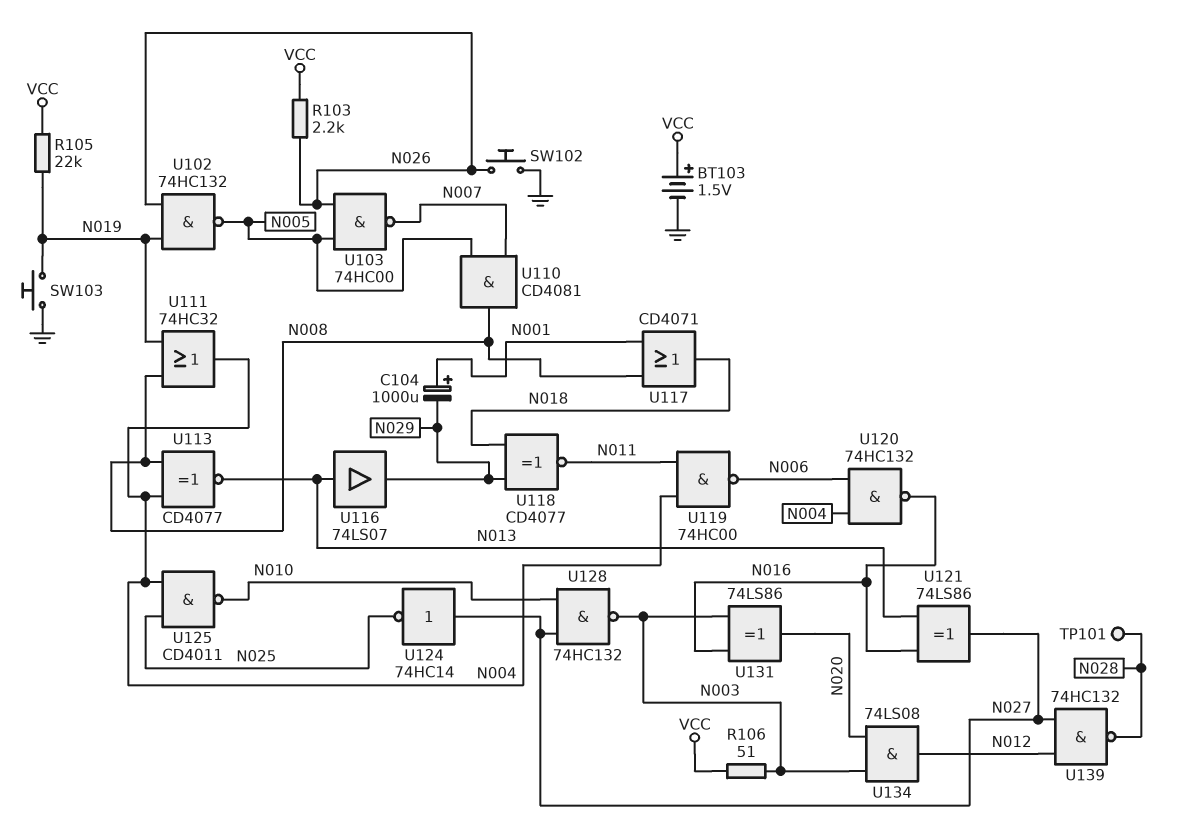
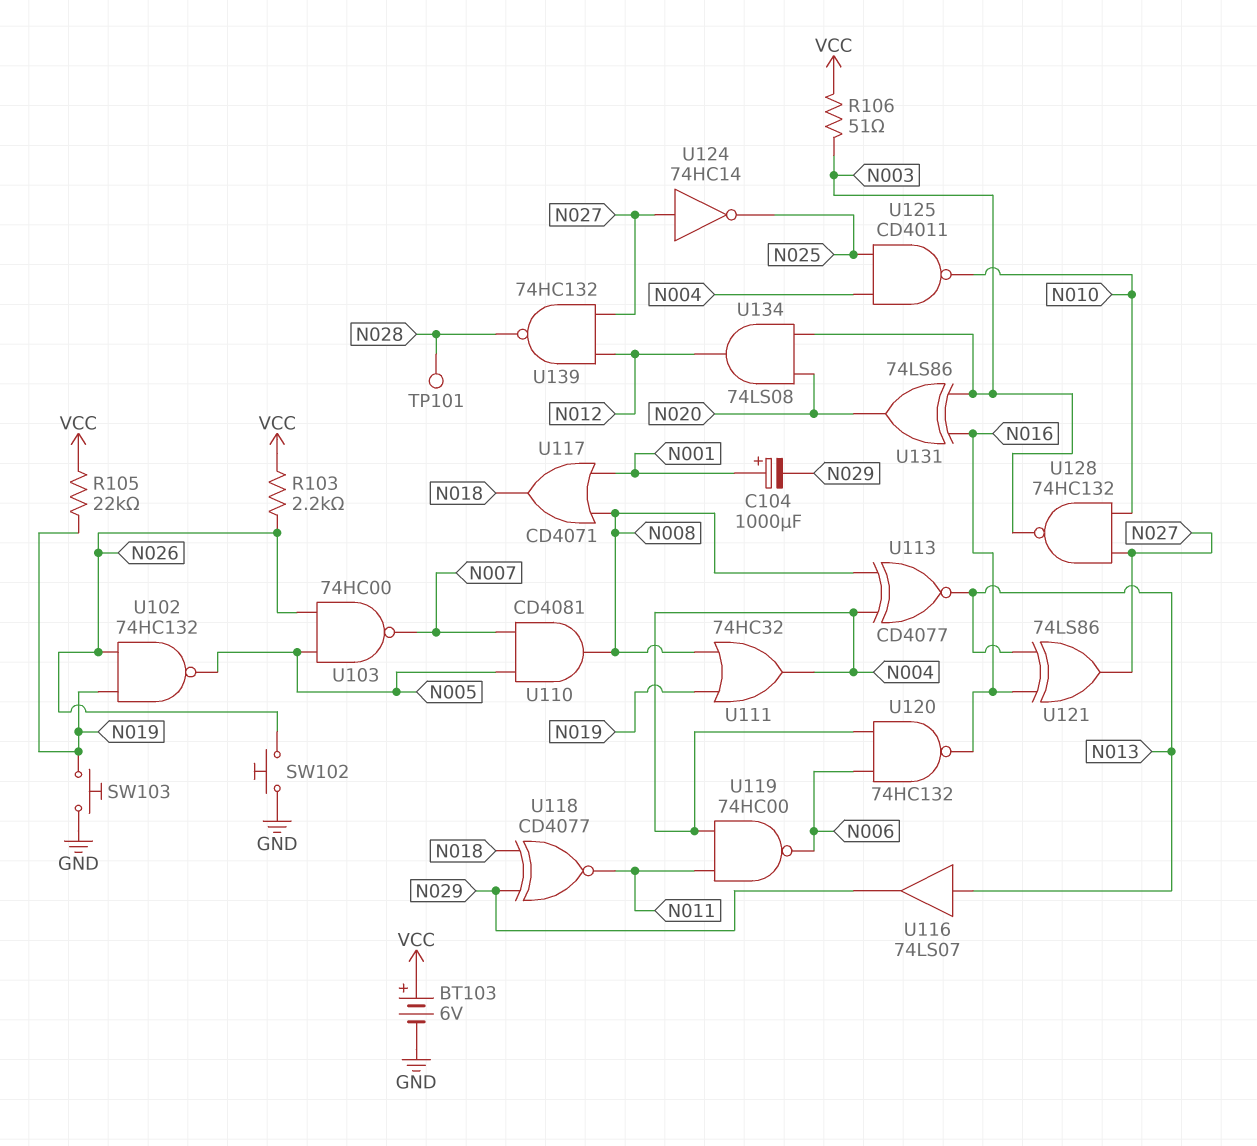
BT103: 1.5V (plus VCC, minus GND) -> 6V (plus VCC, minus GND)

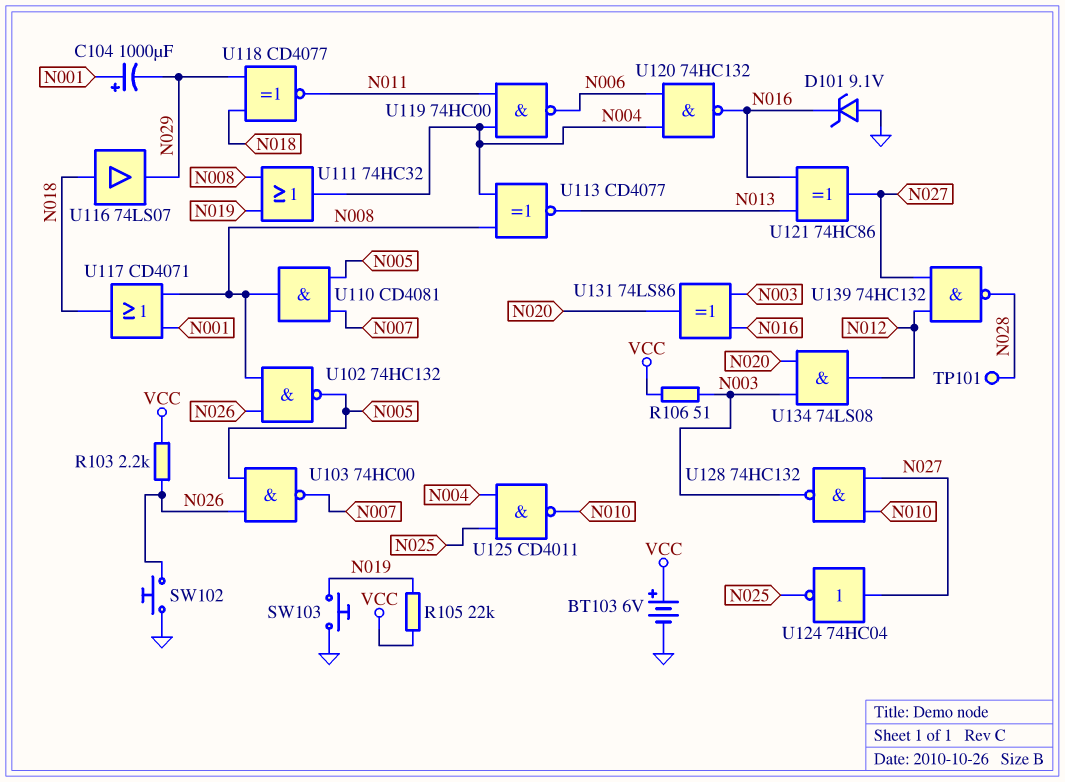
D101: none -> zener 9.1V (A GND, K N016)
U102: NAND 74HC132 (in N019, in N026, out N005) -> NAND 74HC132 (in N008, in N026, out N005)
U116: buffer 74LS07 (in N013, out N029) -> buffer 74LS07 (in N018, out N029)
U121: XOR 74LS86 (in N013, in N016, out N027) -> XOR 74HC86 (in N013, in N016, out N027)
U124: NOT 74HC14 (in N027, out N025) -> NOT 74HC04 (in N027, out N025)

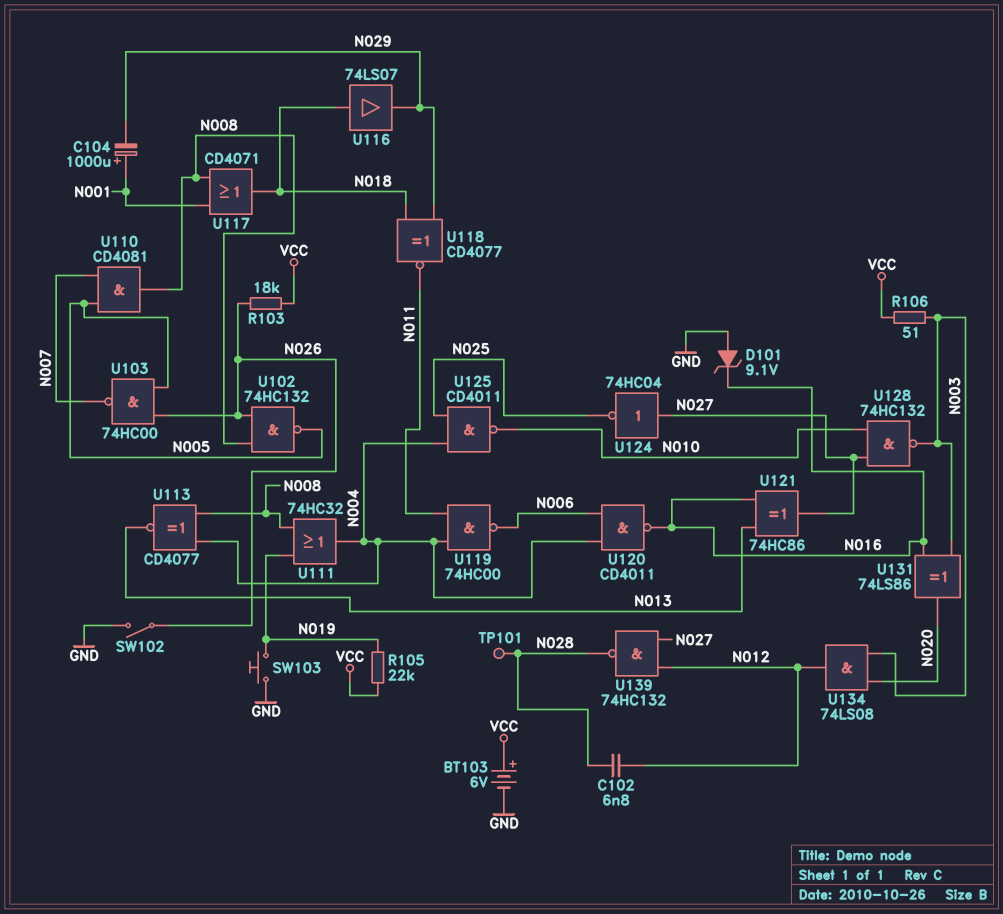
C102: none -> 6.8nF (N012, N028)
R103: 2.2k (N026, VCC) -> 18k (N026, VCC)
SW102: button (GND, N026) -> switch (GND, N026)
U120: NAND 74HC132 (in N004, in N006, out N016) -> NAND CD4011 (in N004, in N006, out N016)

